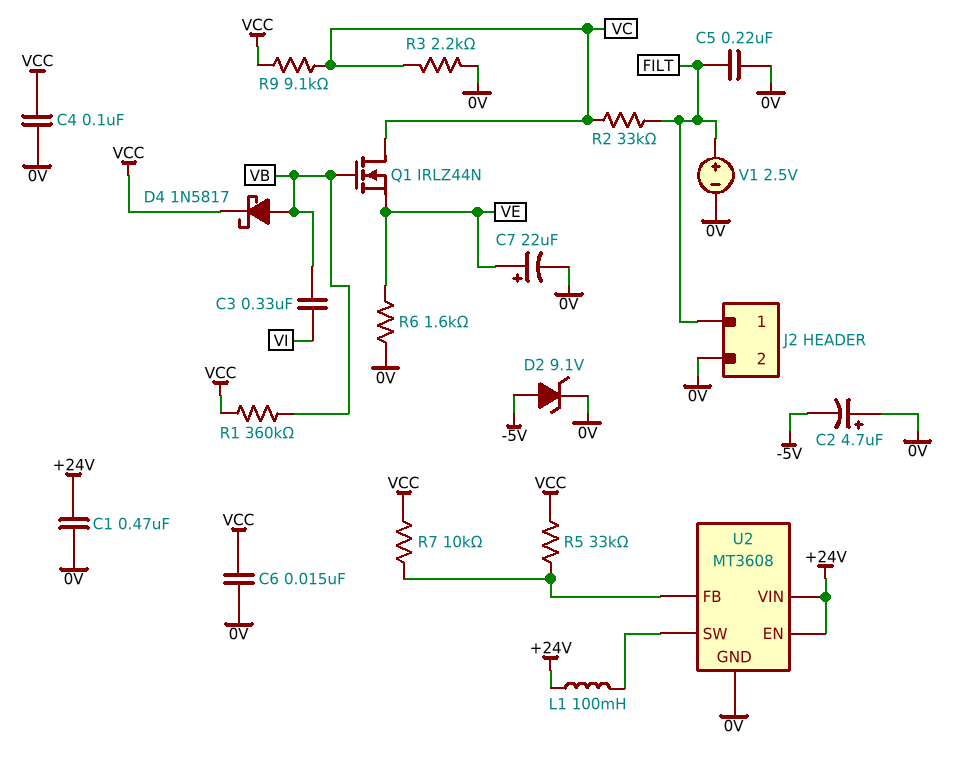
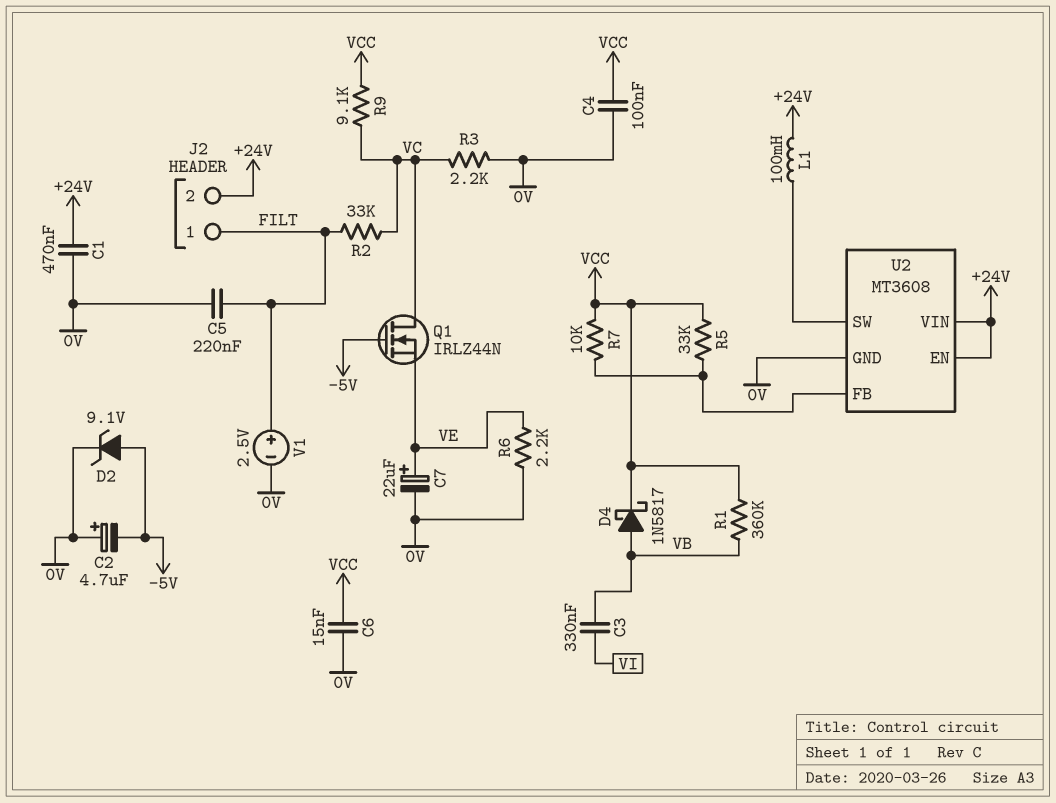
J2 pin 2: 0V -> +24V
Q1: NMOS IRLZ44N (G VB, D VC, S VE) -> NMOS IRLZ44N (G -5V, D VC, S VE)
R6: 1.6k (0V, VE) -> 2.2k (0V, VE)

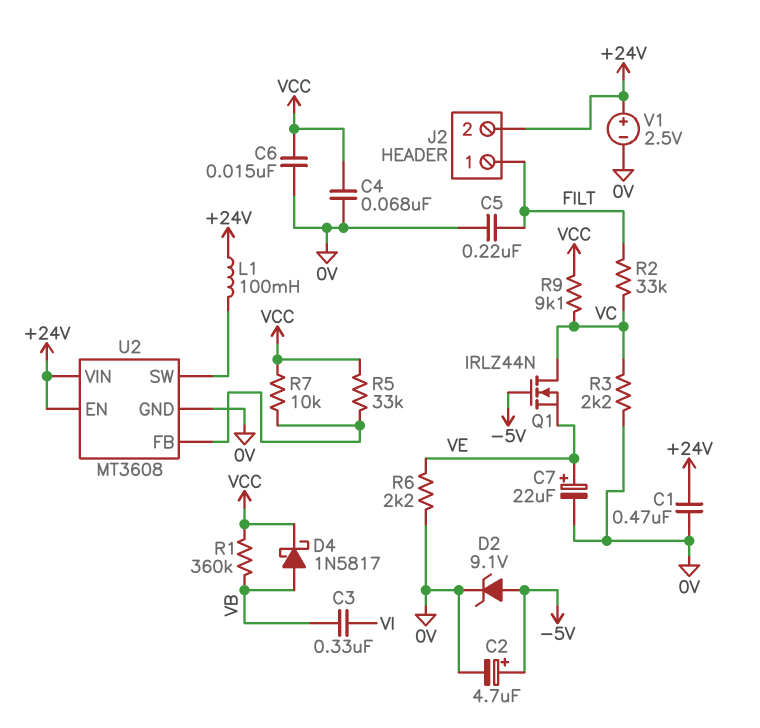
C2: 4.7uF (plus 0V, minus -5V) -> 4.7uF (plus -5V, minus 0V)
C4: 100nF (0V, VCC) -> 68nF (0V, VCC)
V1: 2.5V (plus FILT, minus 0V) -> 2.5V (plus +24V, minus 0V)

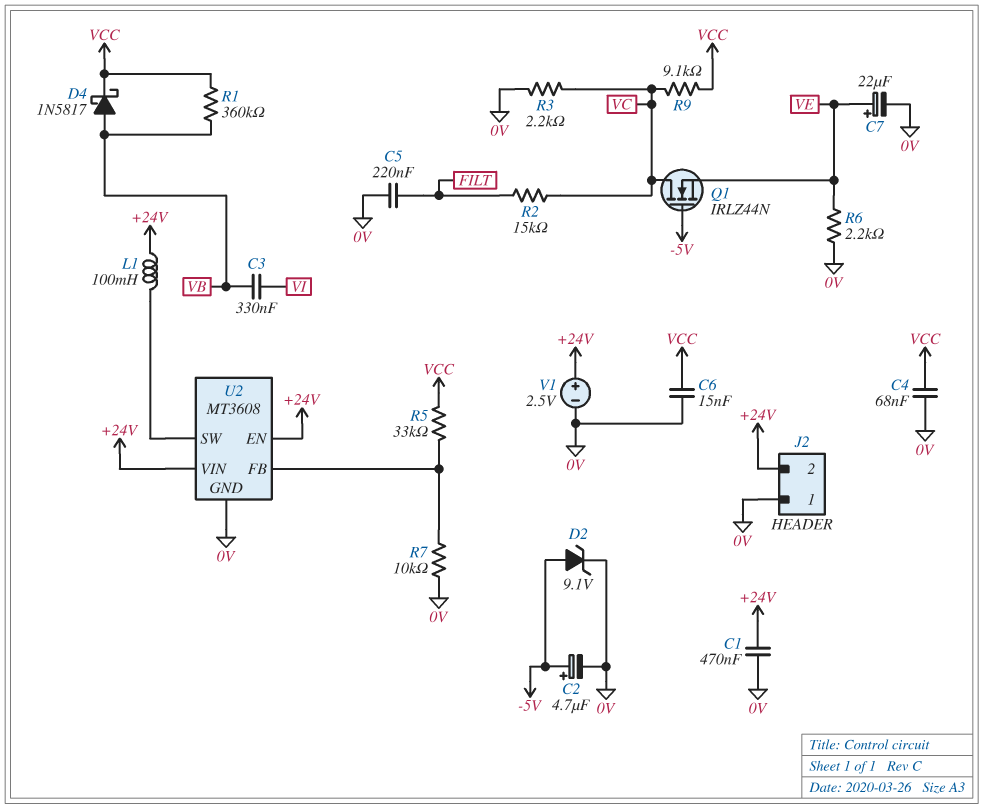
J2 pin 1: FILT -> 0V
R2: 33k (FILT, VC) -> 15k (FILT, VC)
R7: 10k (U2/FB, VCC) -> 10k (0V, U2/FB)

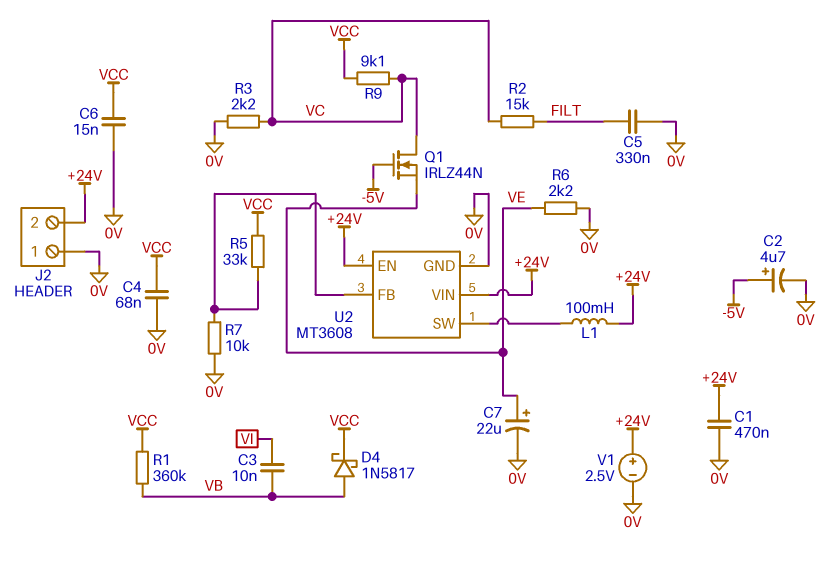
C3: 330nF (VB, VI) -> 10nF (VB, VI)
C5: 220nF (0V, FILT) -> 330nF (0V, FILT)
D2: zener 9.1V (A -5V, K 0V) -> none

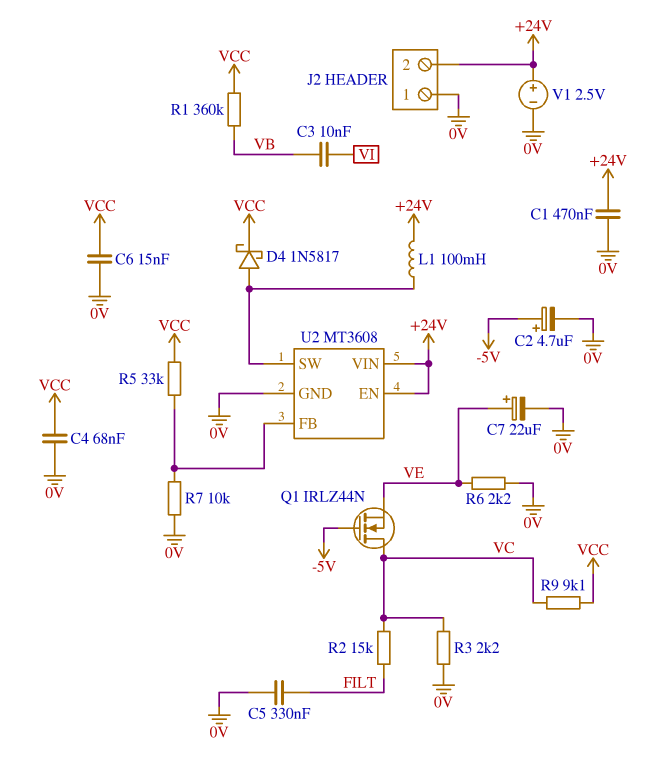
D4: schottky 1N5817 (A VB, K VCC) -> schottky 1N5817 (A U2/SW, K VCC)

